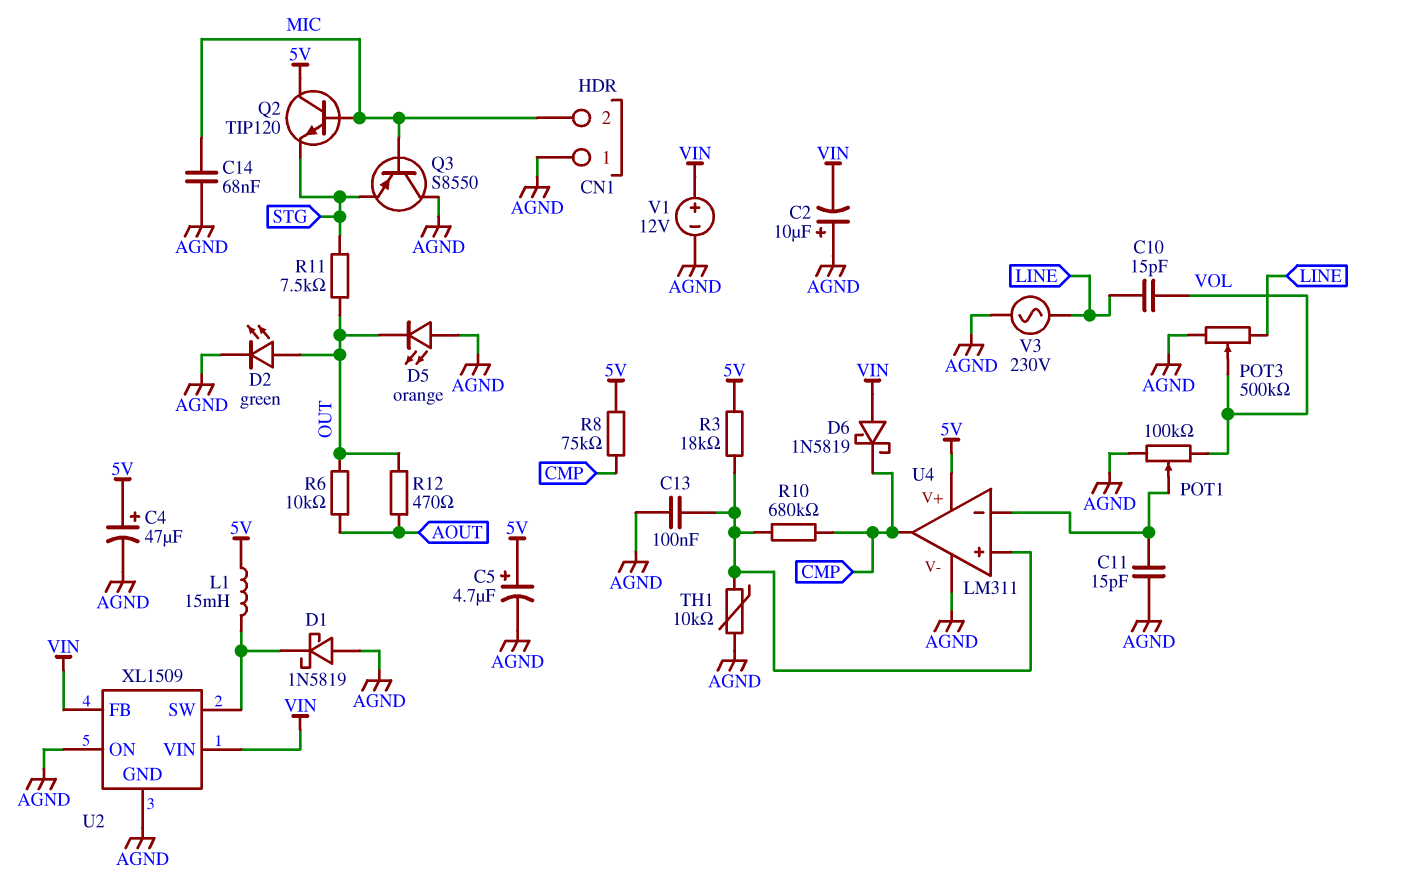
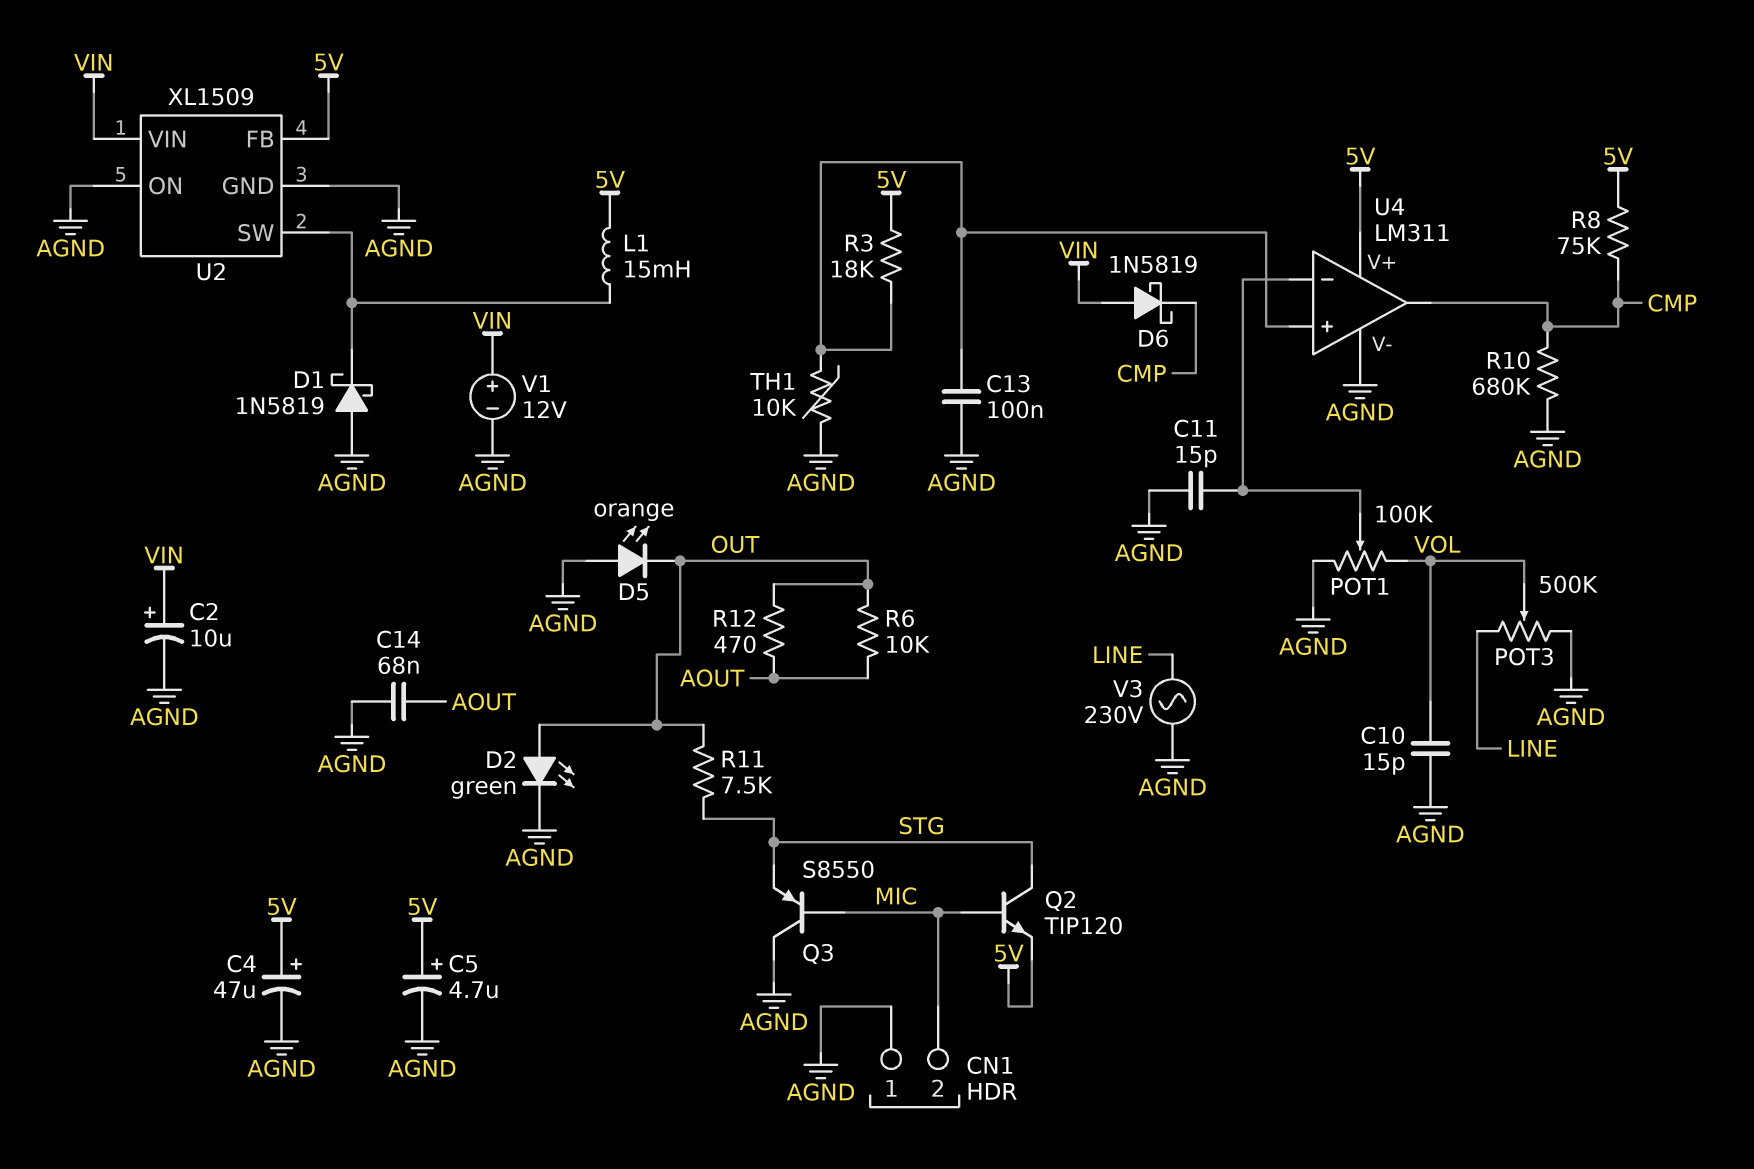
C2: 10uF (plus AGND, minus VIN) -> 10uF (plus VIN, minus AGND)
C10: 15pF (LINE, VOL) -> 15pF (AGND, VOL)
C14: 68nF (AGND, MIC) -> 68nF (AGND, AOUT)
Q2: NPN TIP120 (B MIC, C 5V, E STG) -> NPN TIP120 (B MIC, C STG, E 5V)
R10: 680k (CMP, U4/in+) -> 680k (AGND, CMP)
U2 pin FB: VIN -> 5V

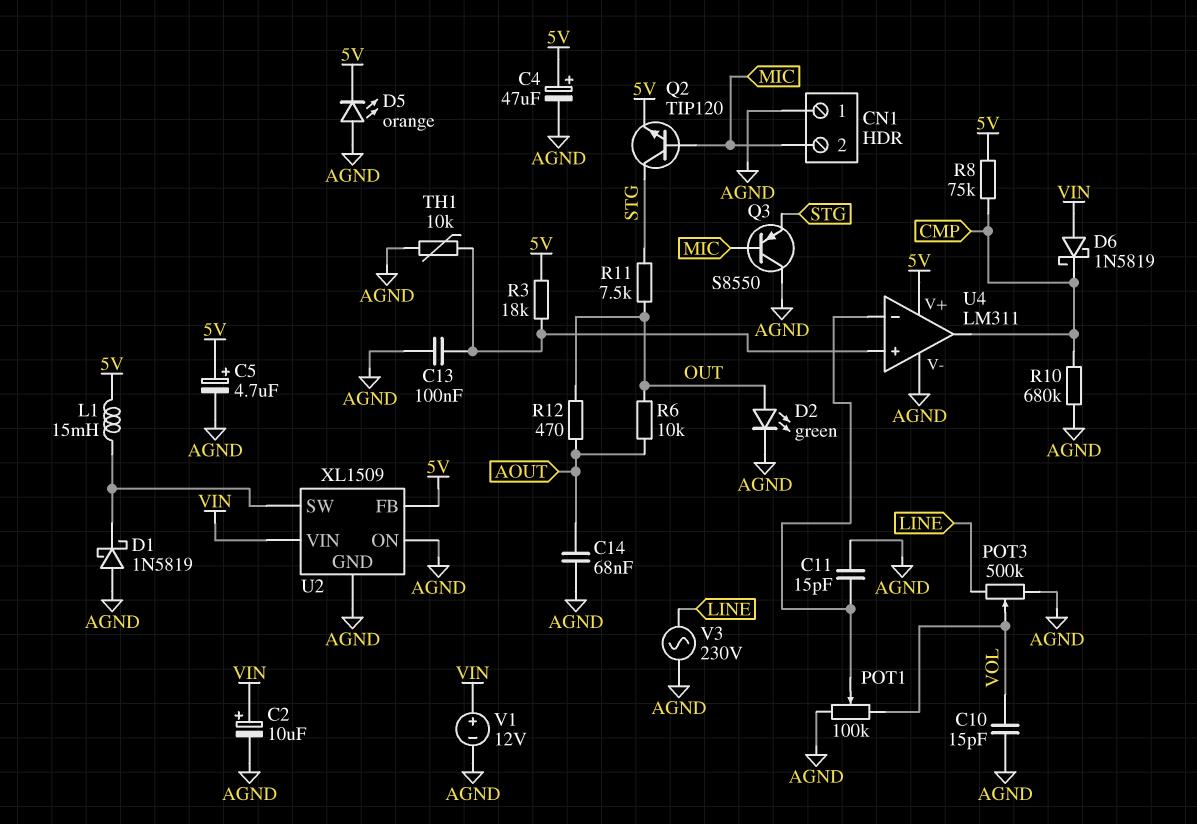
D5: LED orange (A AGND, K OUT) -> LED orange (A AGND, K 5V)

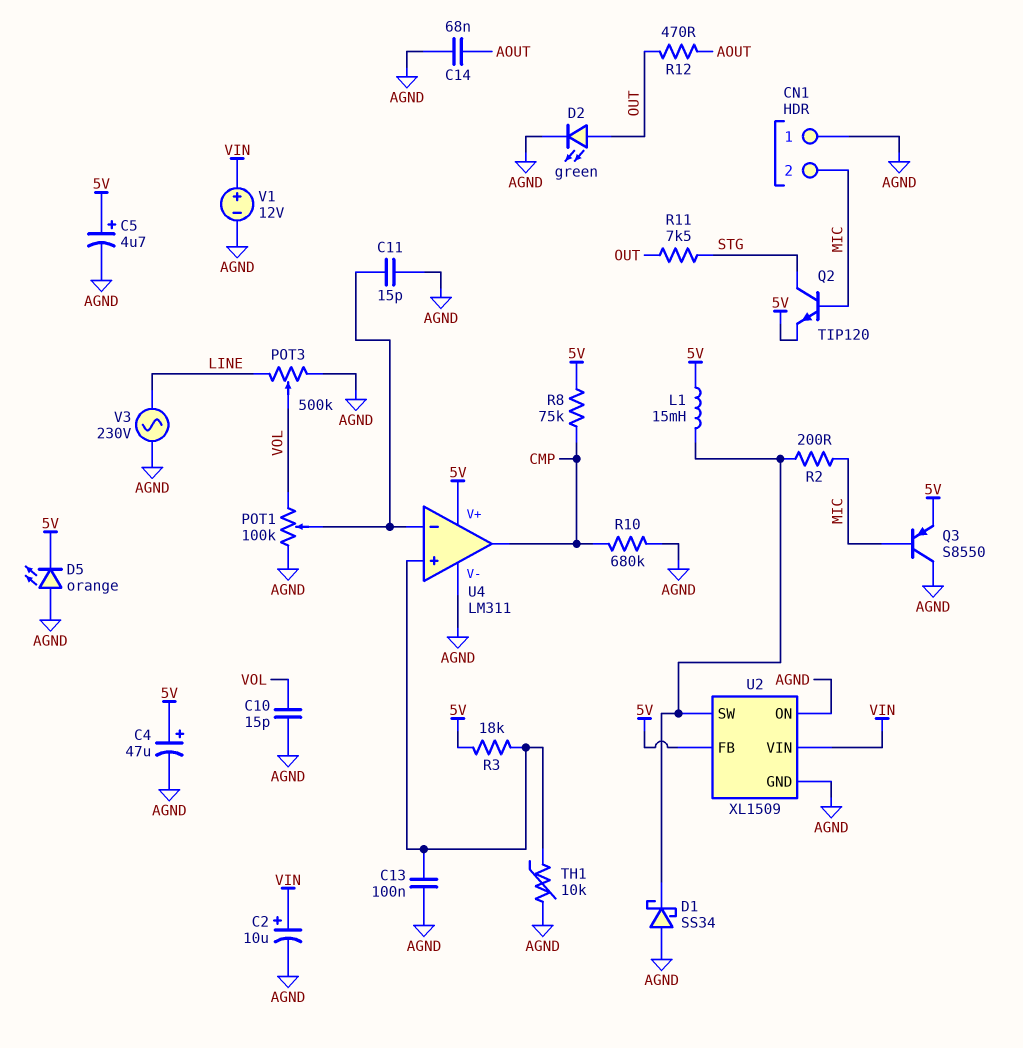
D1: schottky 1N5819 (A AGND, K U2/SW) -> schottky SS34 (A AGND, K U2/SW)
D6: schottky 1N5819 (A VIN, K CMP) -> none
Q3: PNP S8550 (B MIC, C AGND, E STG) -> PNP S8550 (B MIC, C AGND, E 5V)
R2: none -> 200 (MIC, U2/SW)
R6: 10k (AOUT, OUT) -> none

